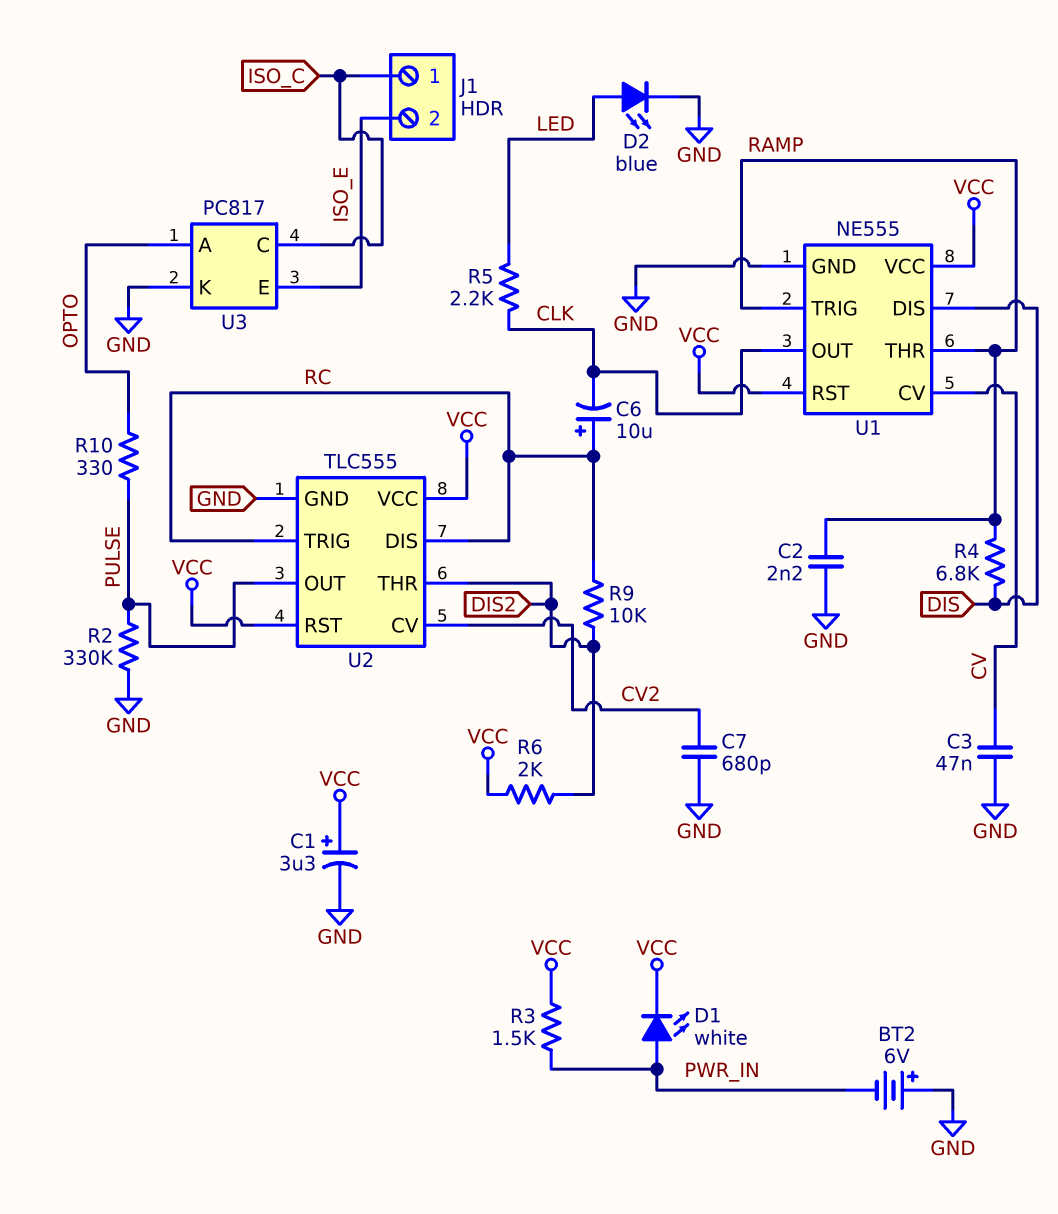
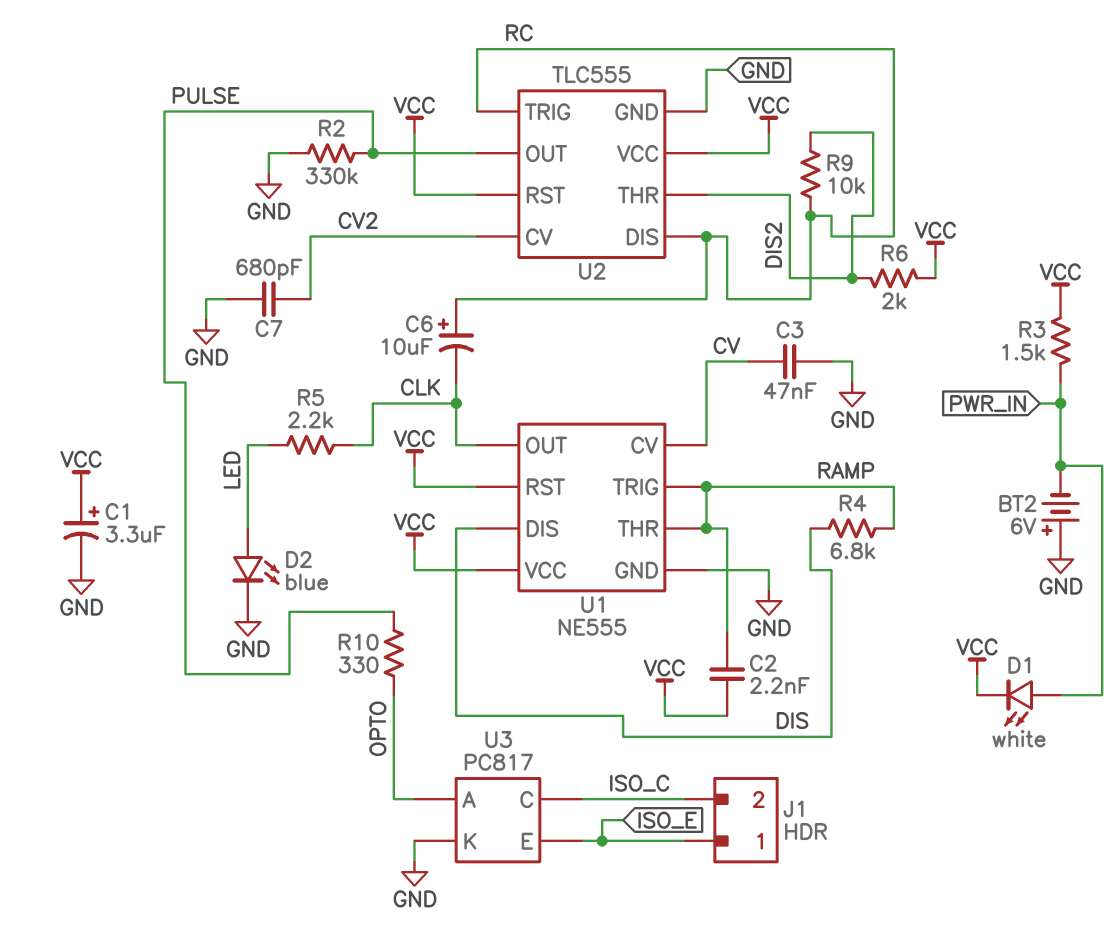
C2: 2.2nF (GND, RAMP) -> 2.2nF (RAMP, VCC)
J1 pin 1: ISO_C -> ISO_E
J1 pin 2: ISO_E -> ISO_C

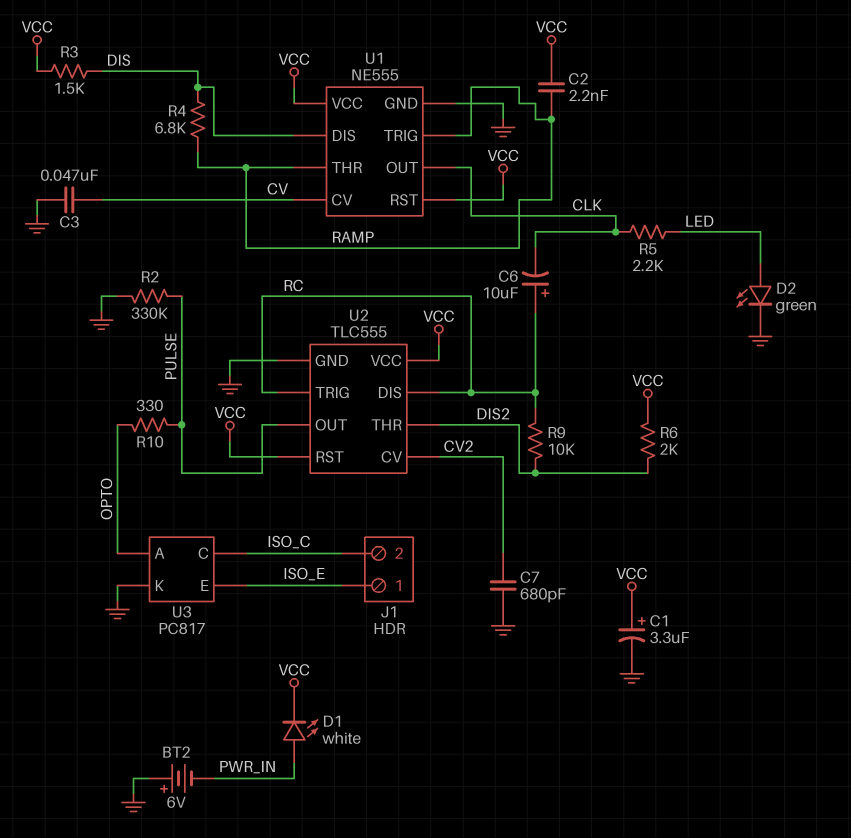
D2: LED blue (A LED, K GND) -> LED green (A LED, K GND)
R3: 1.5k (PWR_IN, VCC) -> 1.5k (DIS, VCC)

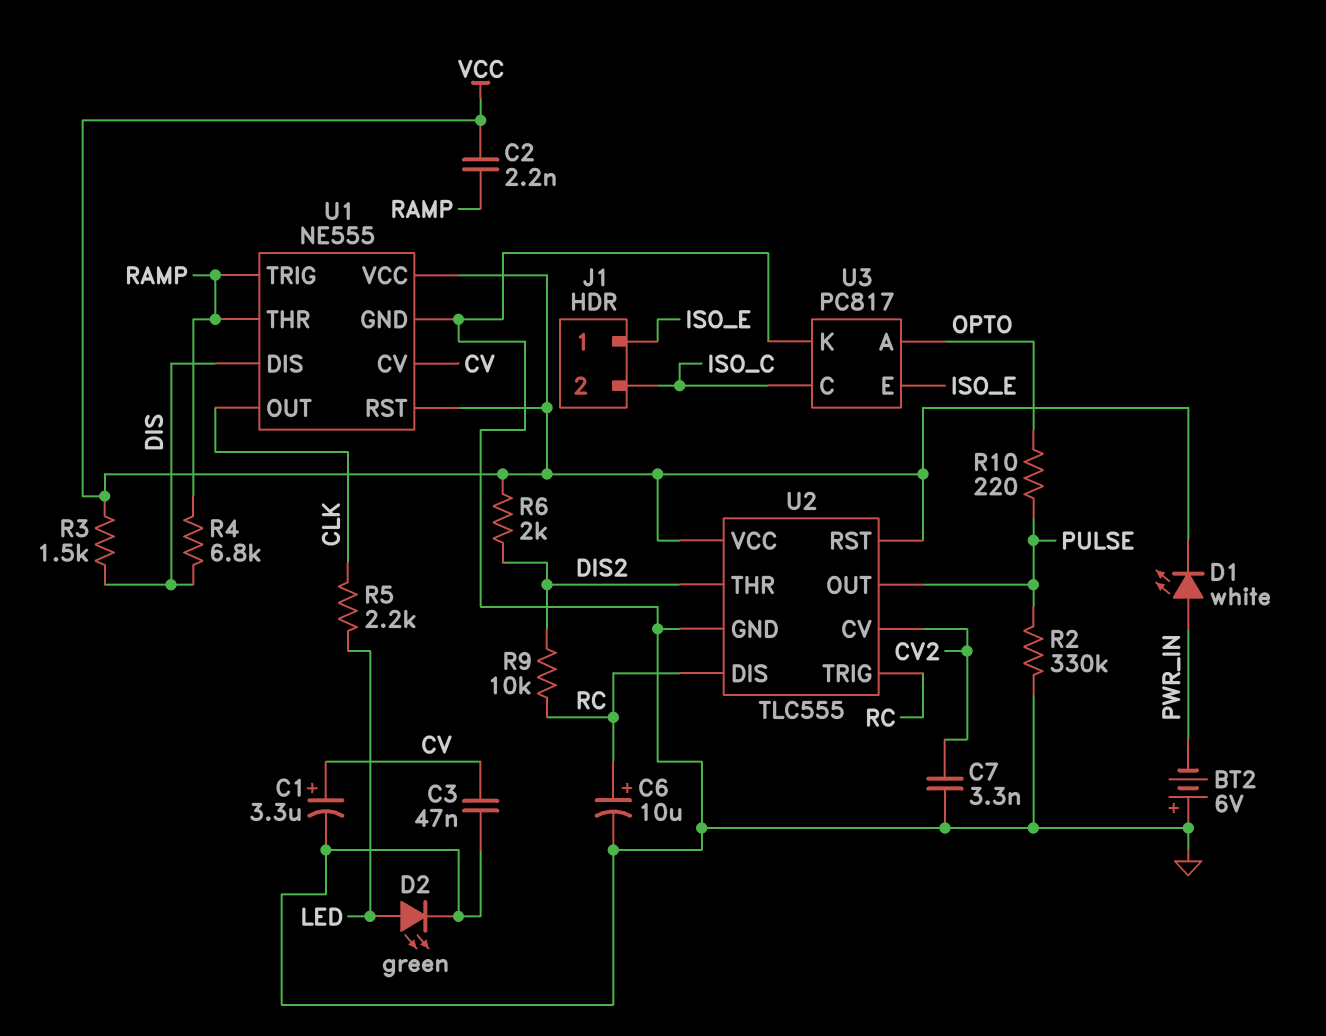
C1: 3.3uF (plus VCC, minus GND) -> 3.3uF (plus CV, minus GND)
C6: 10uF (plus RC, minus CLK) -> 10uF (plus RC, minus GND)
C7: 680pF (CV2, GND) -> 3.3nF (CV2, GND)
R10: 330 (OPTO, PULSE) -> 220 (OPTO, PULSE)

